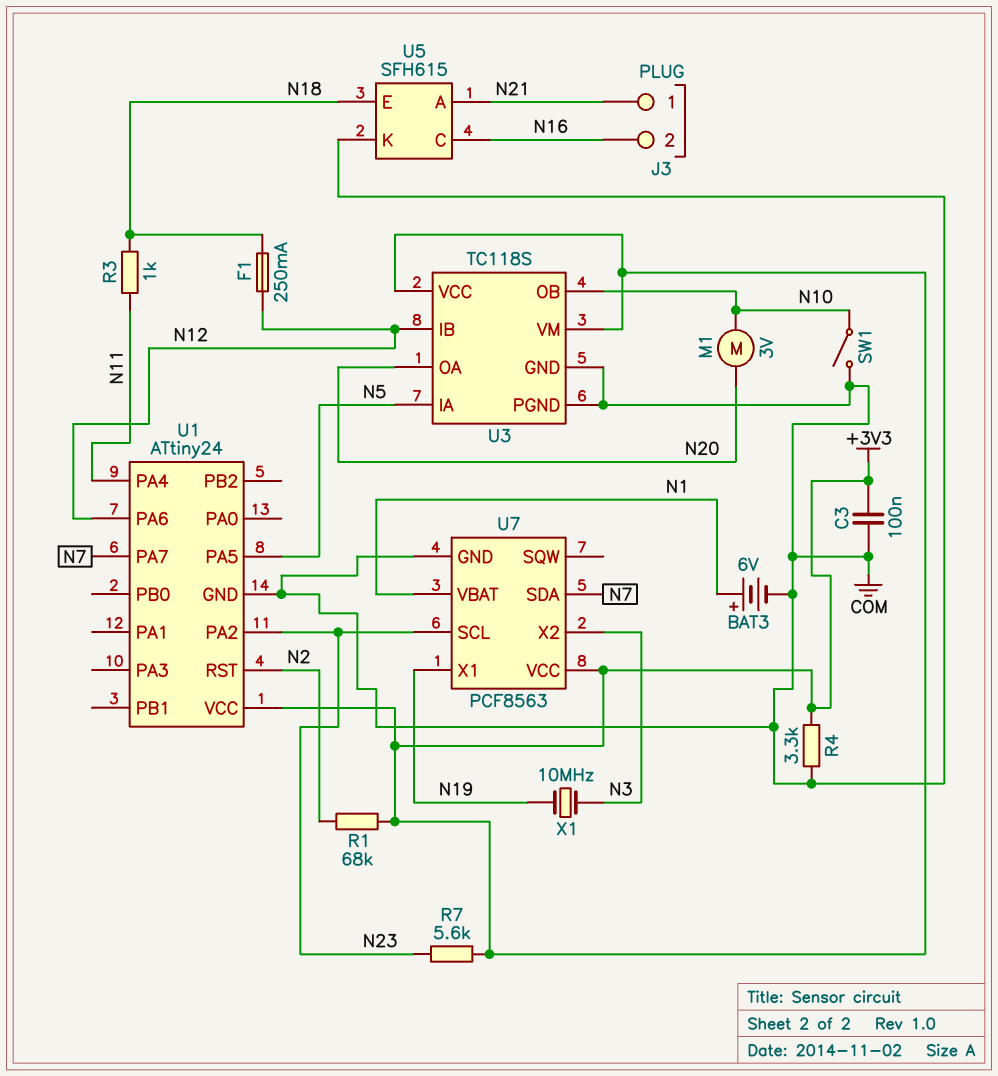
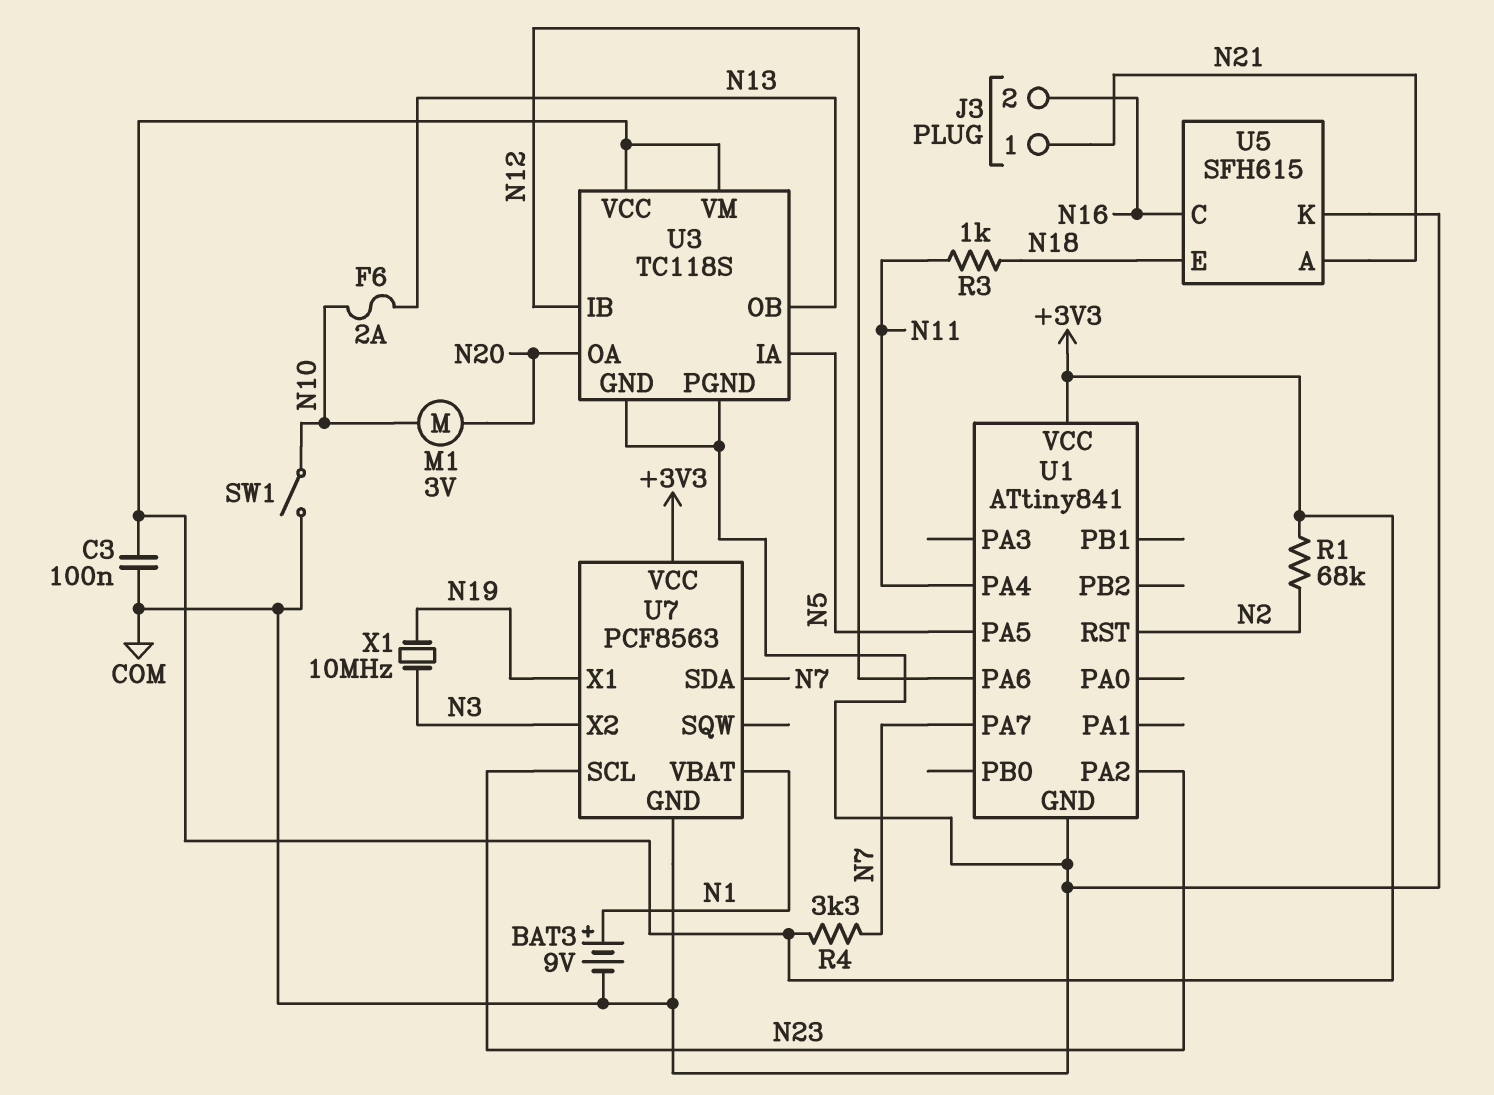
BAT3: 6V (plus N1, minus COM) -> 9V (plus N1, minus COM)
F1: 250mA (N12, N18) -> none
F6: none -> 2A (N10, N13)
R4: 3.3k (+3V3, COM) -> 3.3k (+3V3, N7)
R7: 5.6k (+3V3, N23) -> none
U1: ATtiny24 -> ATtiny841
U3 pin OB: N10 -> N13

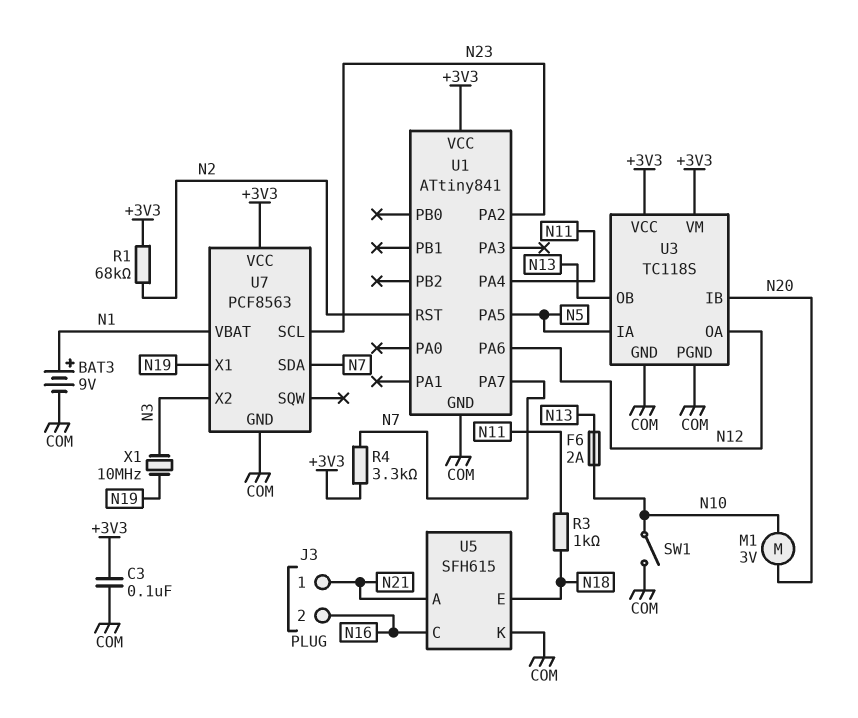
U3 pin IB: N12 -> N20
U3 pin OA: N20 -> N12

